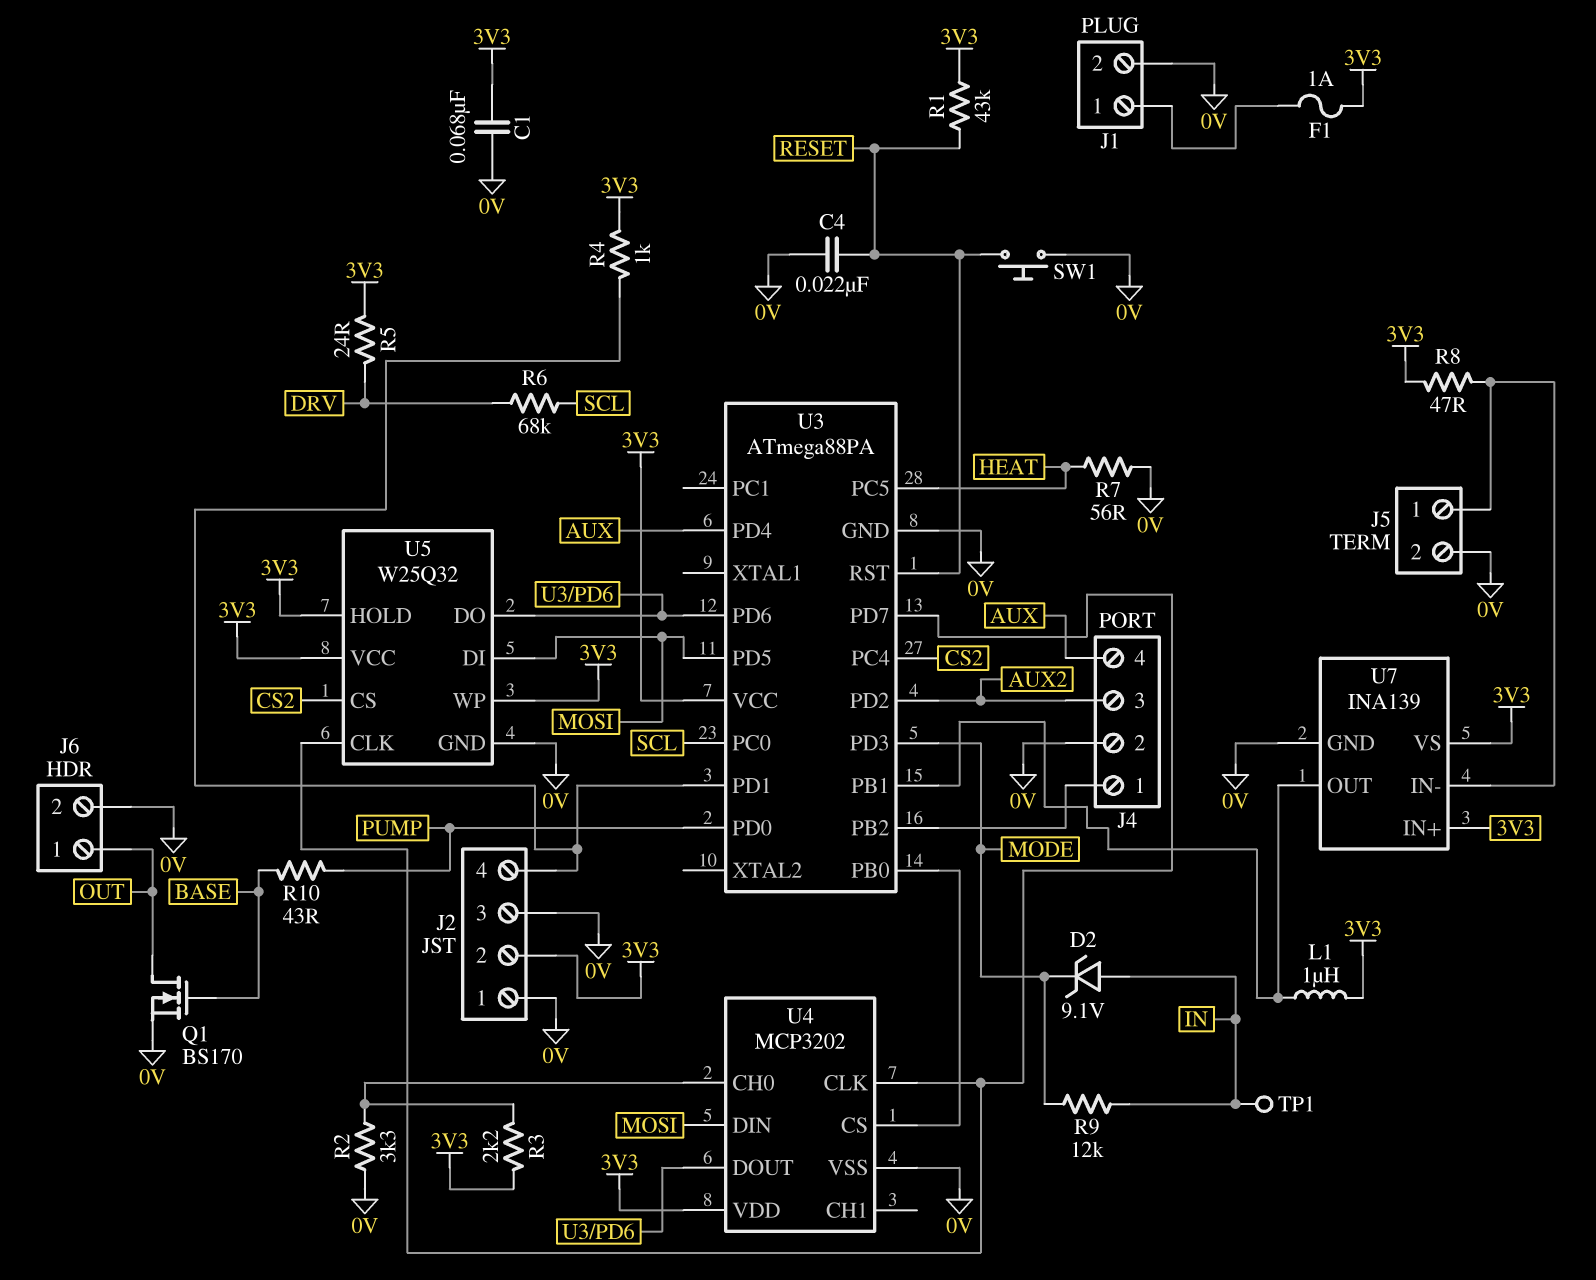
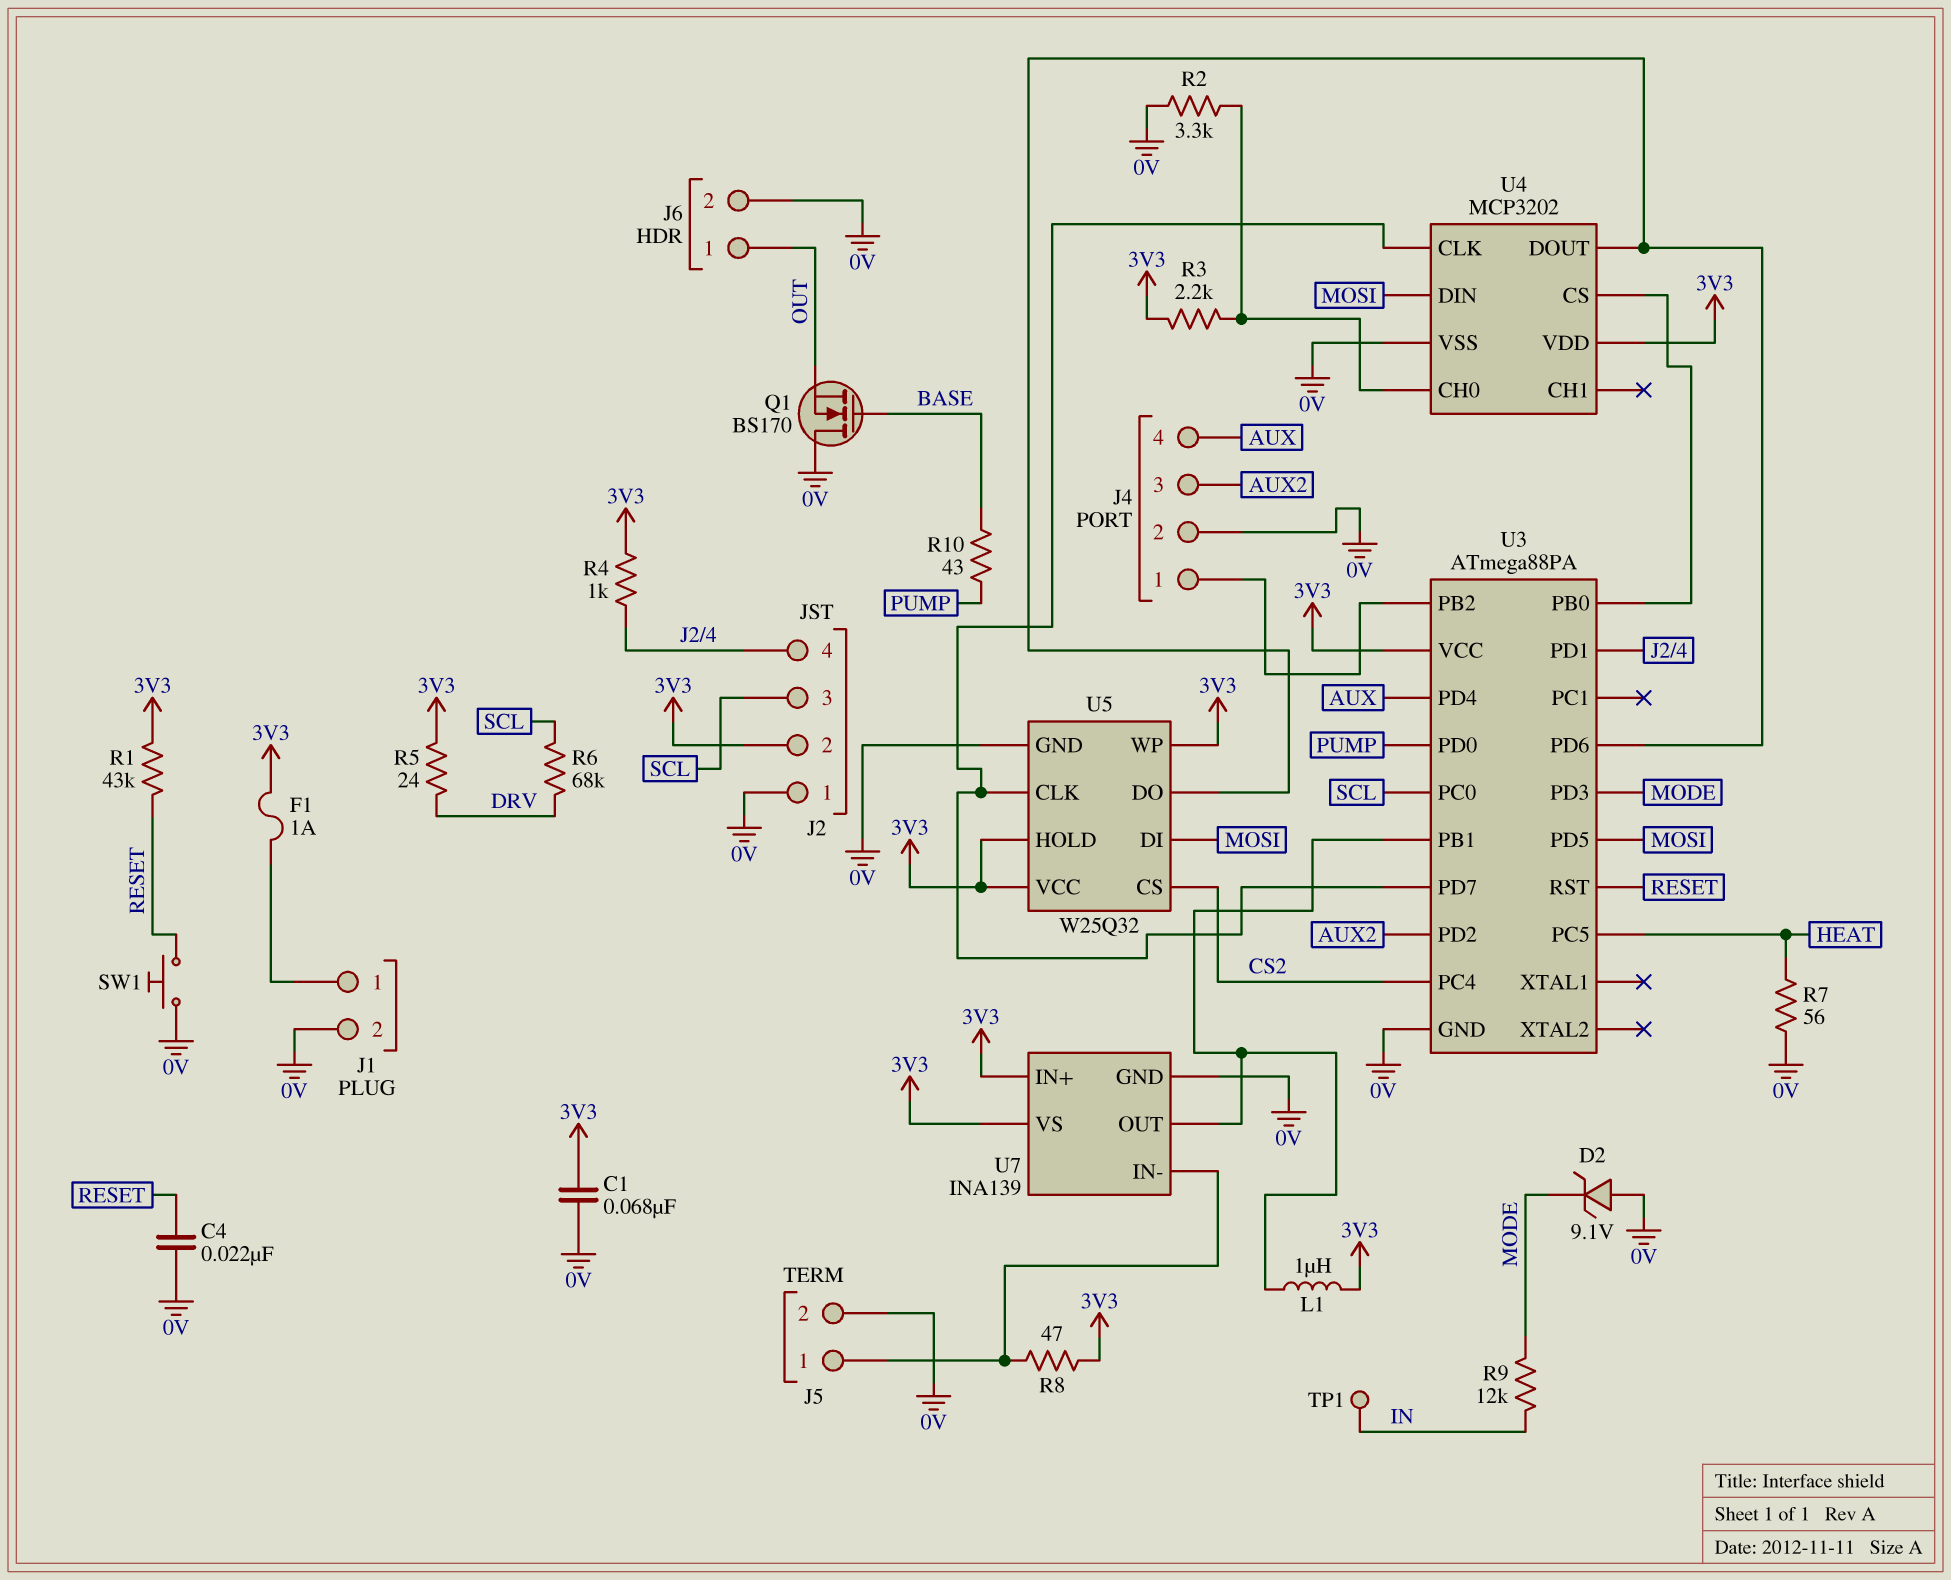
D2: zener 9.1V (A IN, K MODE) -> zener 9.1V (A 0V, K MODE)
J2 pin 3: 0V -> SCL
Q1: NMOS BS170 (G BASE, D OUT, S 0V) -> NMOS BS170 (G BASE, D 0V, S OUT)

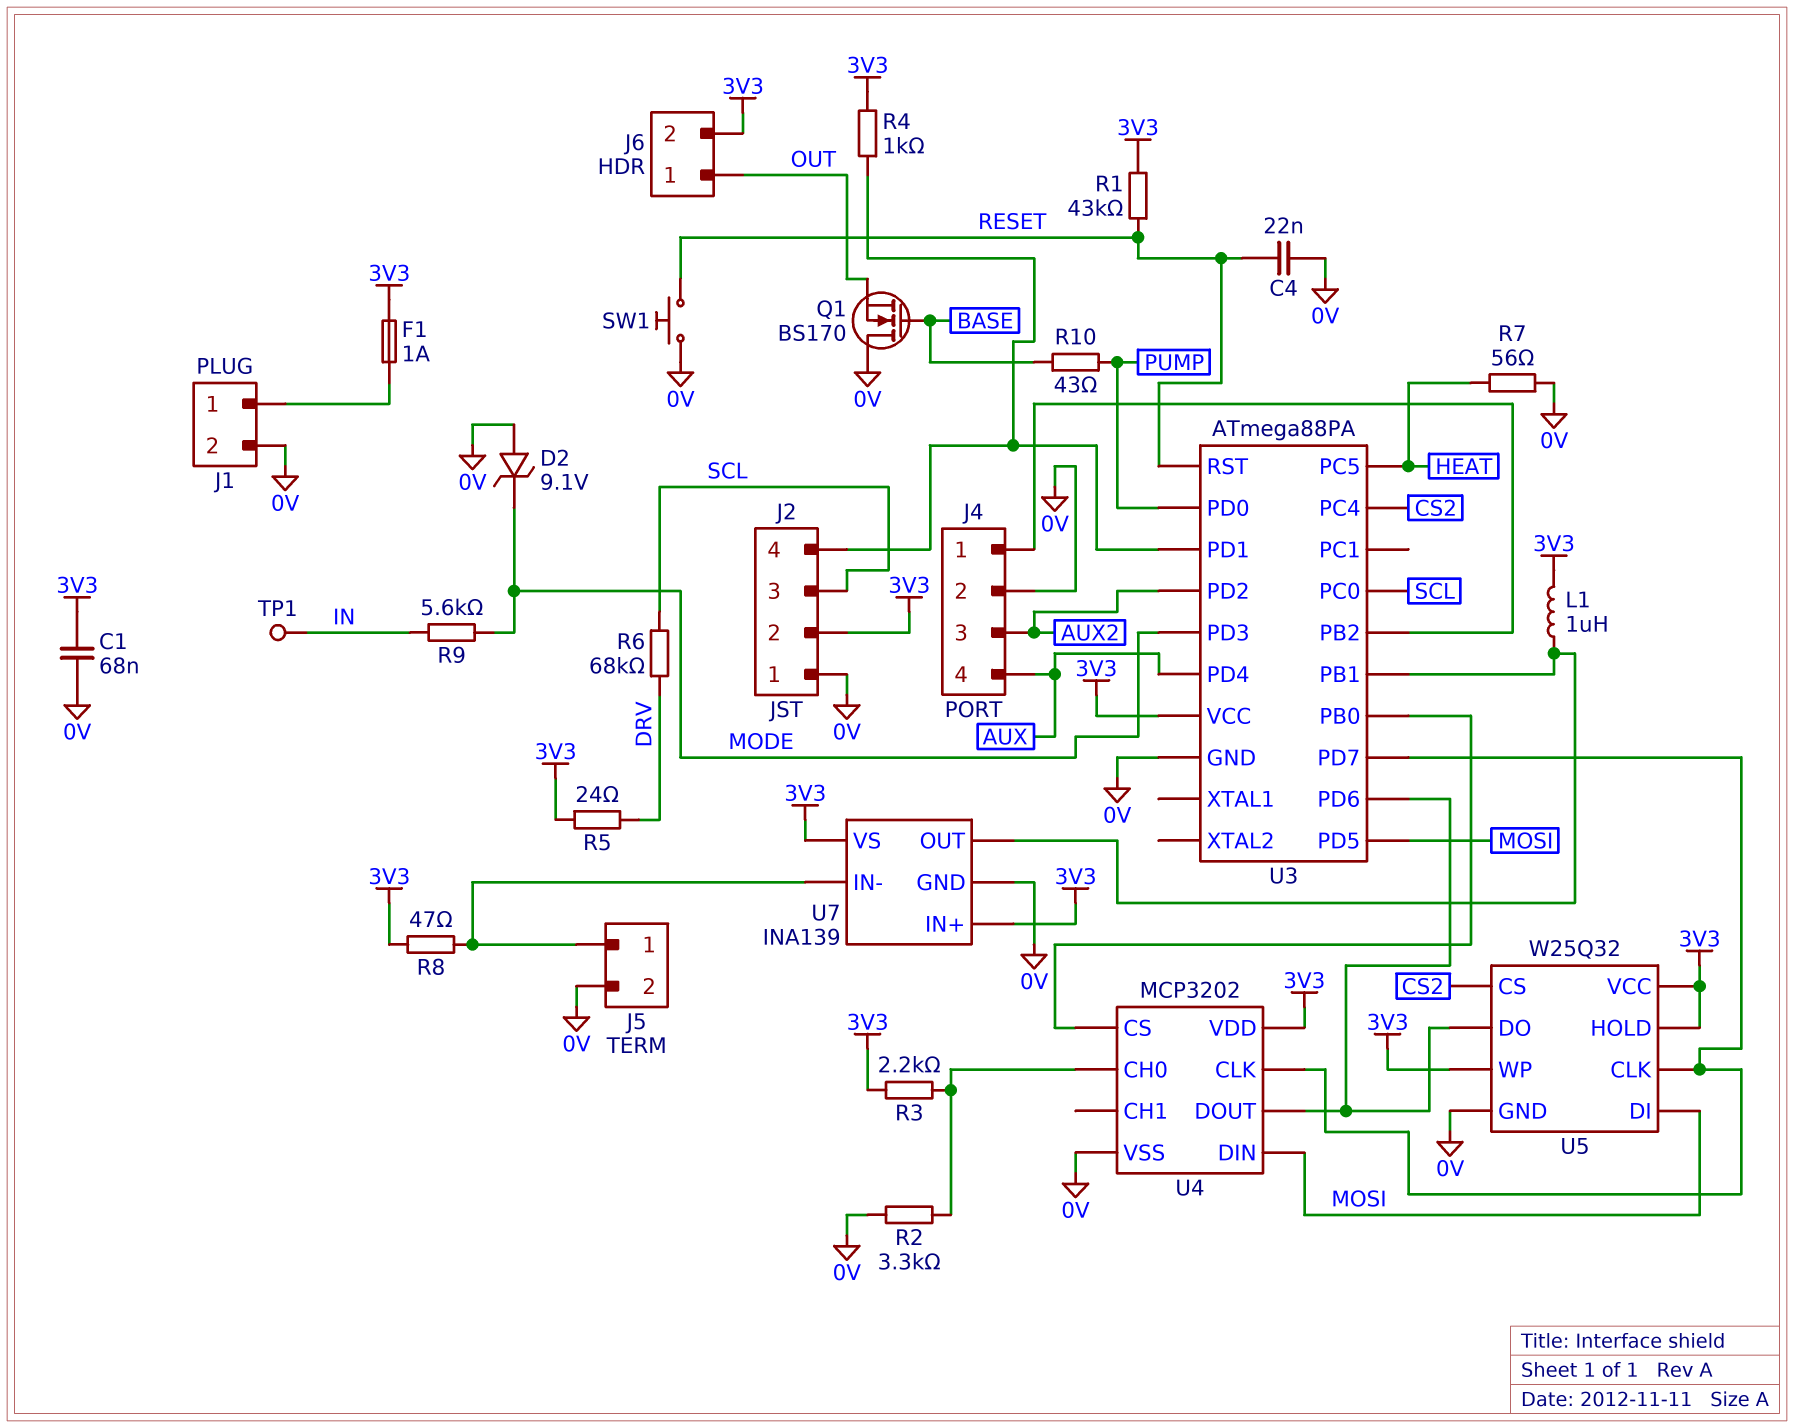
J6 pin 2: 0V -> 3V3
R9: 12k (IN, MODE) -> 5.6k (IN, MODE)

